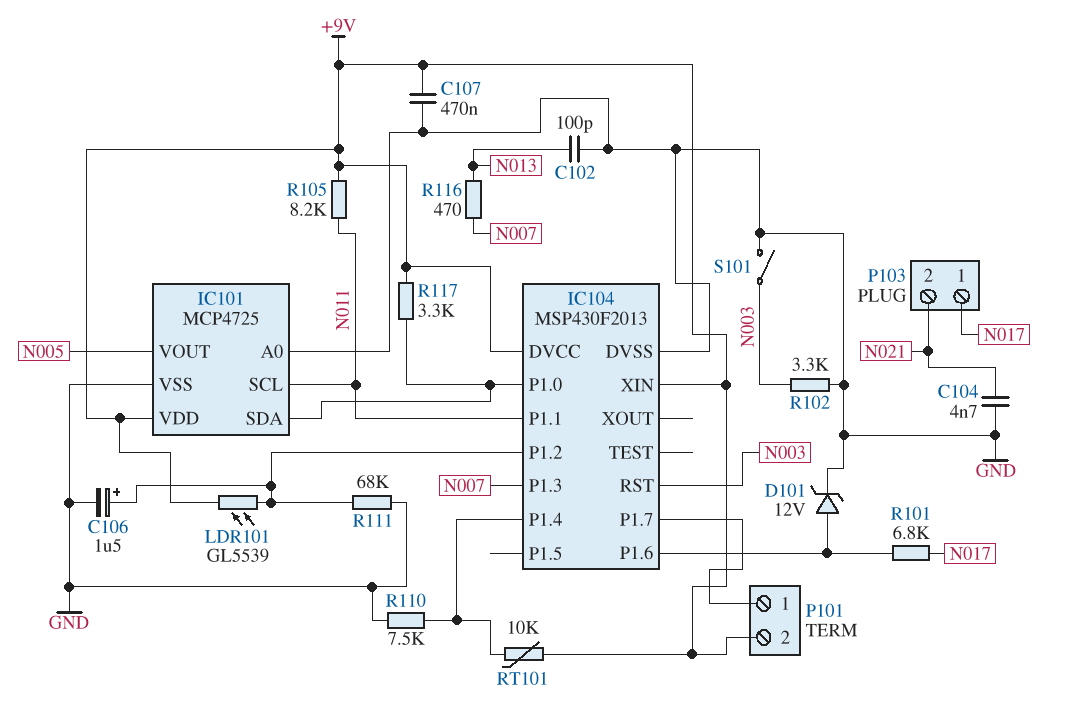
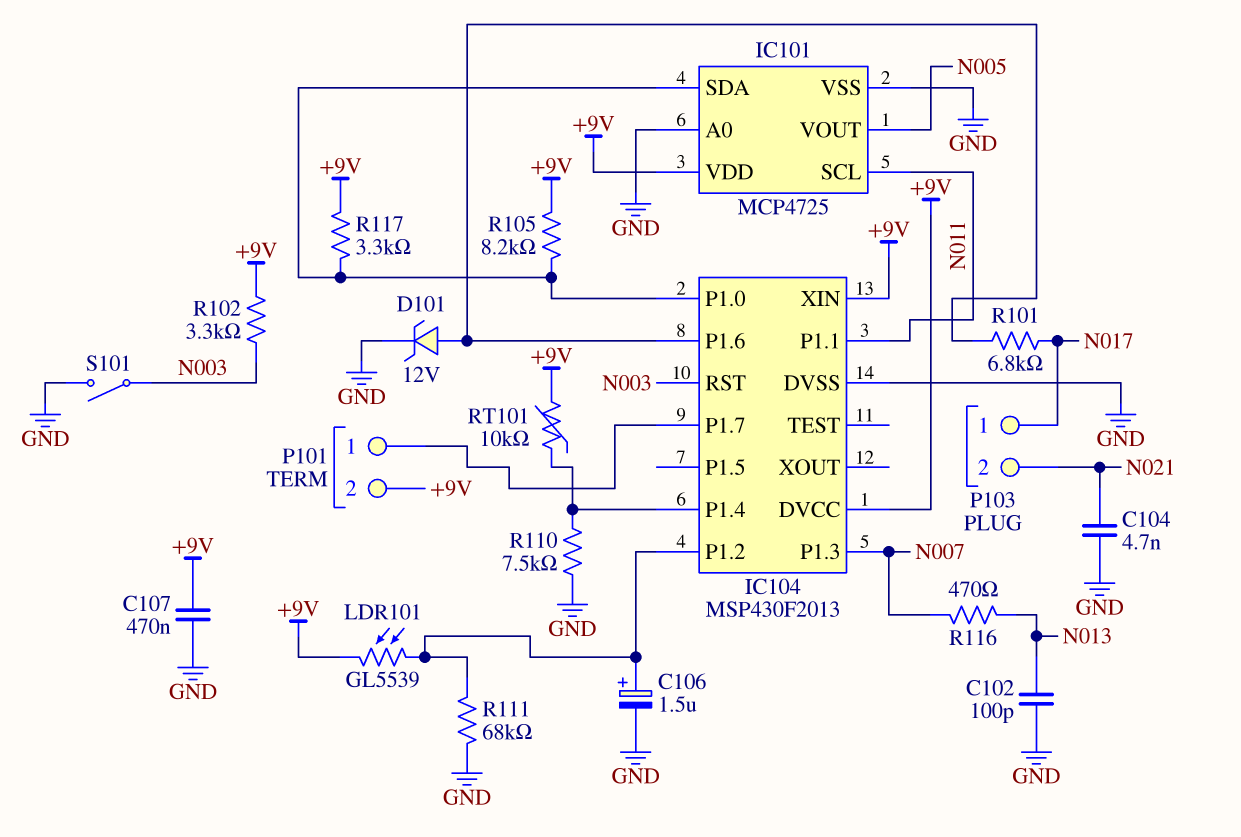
R102: 3.3k (GND, N003) -> 3.3k (+9V, N003)
R105: 8.2k (+9V, N011) -> 8.2k (+9V, IC101/SDA)

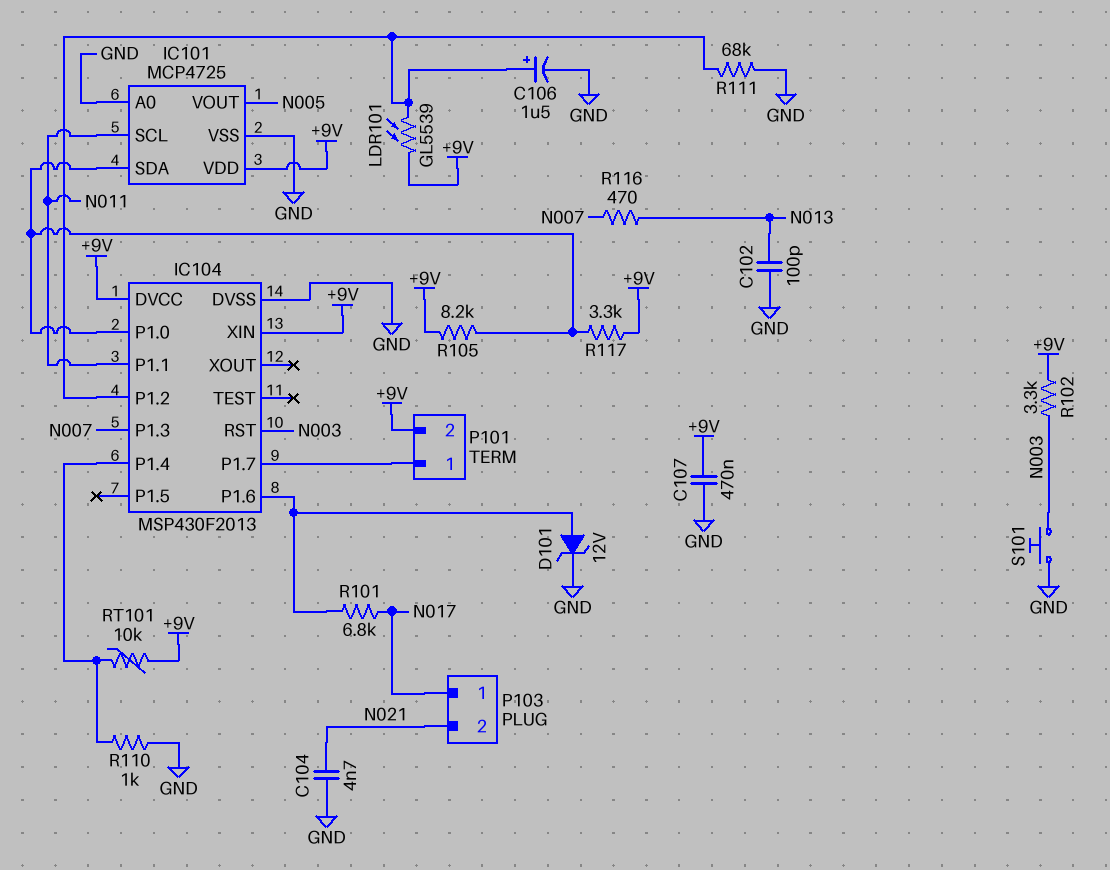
R110: 7.5k (GND, IC104/P1.4) -> 1k (GND, IC104/P1.4)
S101: switch (GND, N003) -> button (GND, N003)

